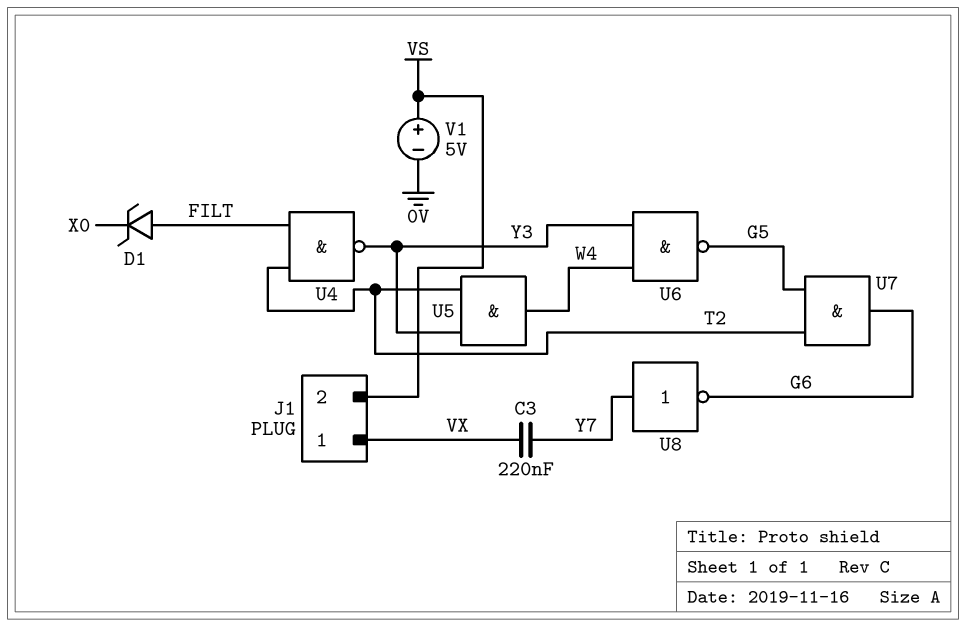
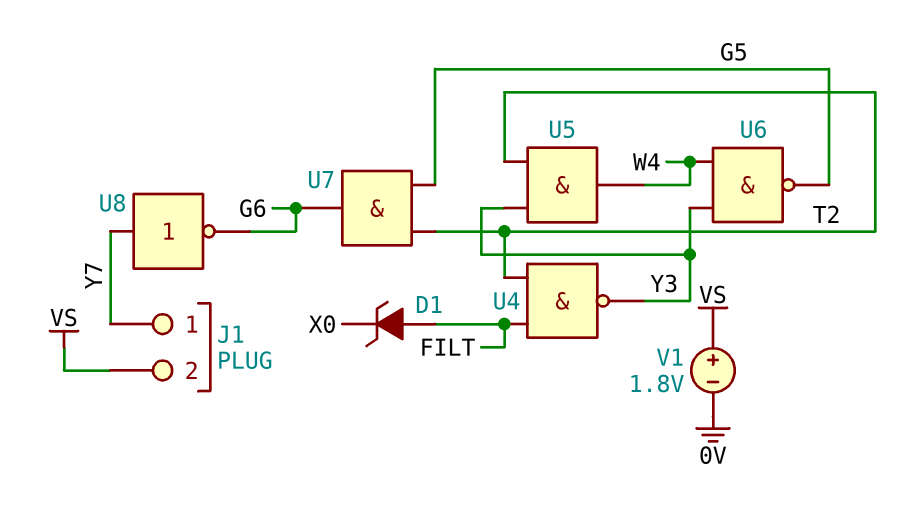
C3: 220nF (VX, Y7) -> none
J1 pin 1: VX -> Y7
V1: 5V (plus VS, minus 0V) -> 1.8V (plus VS, minus 0V)

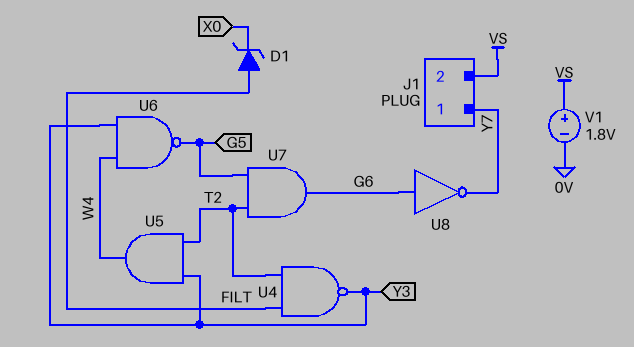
U8: NOT (in Y7, out G6) -> NOT (in G6, out Y7)

